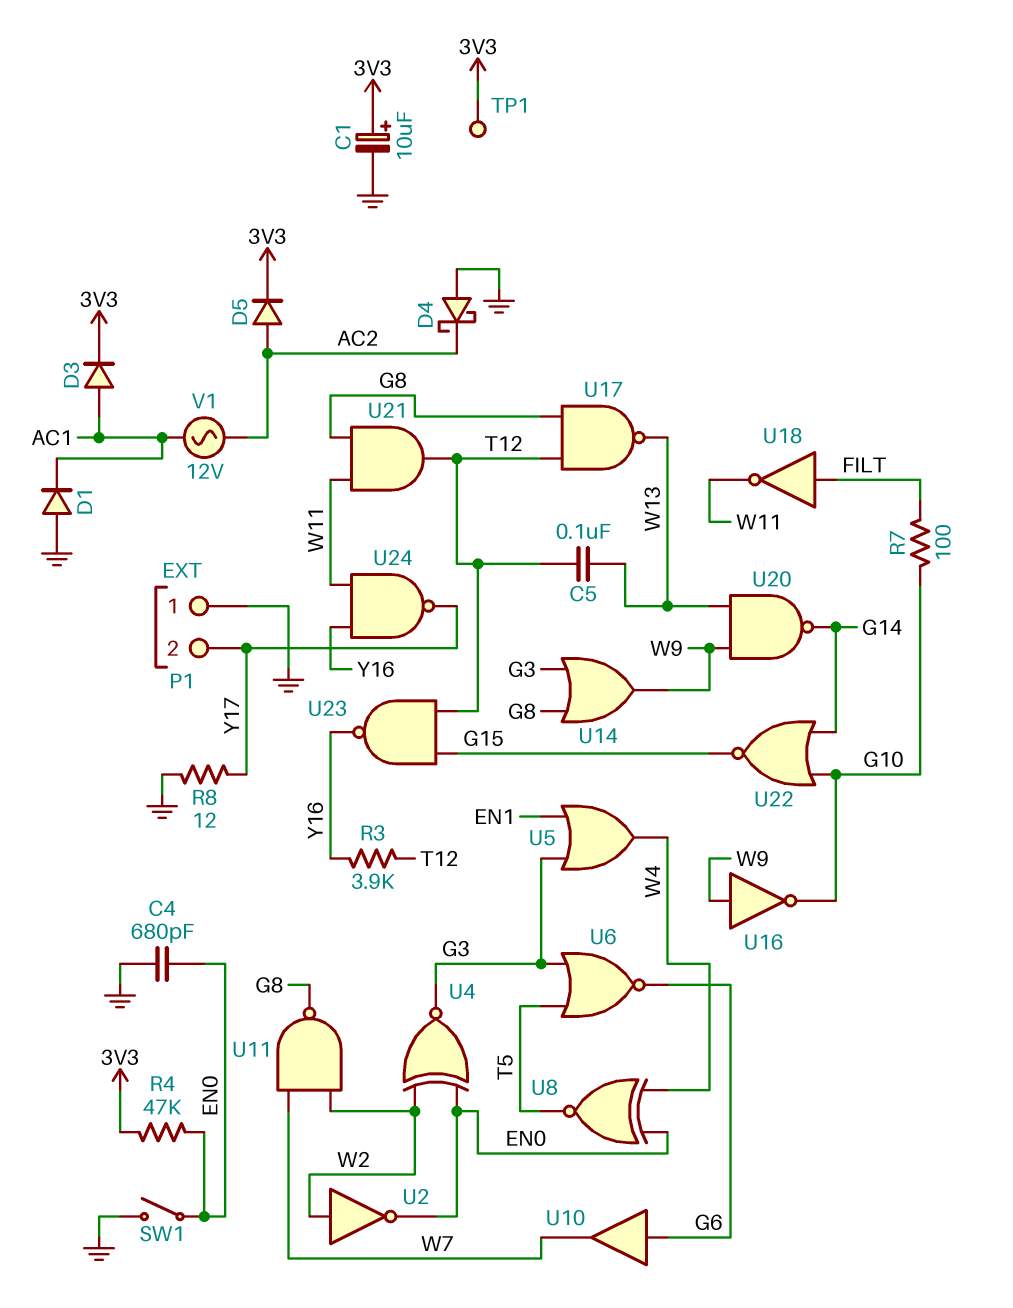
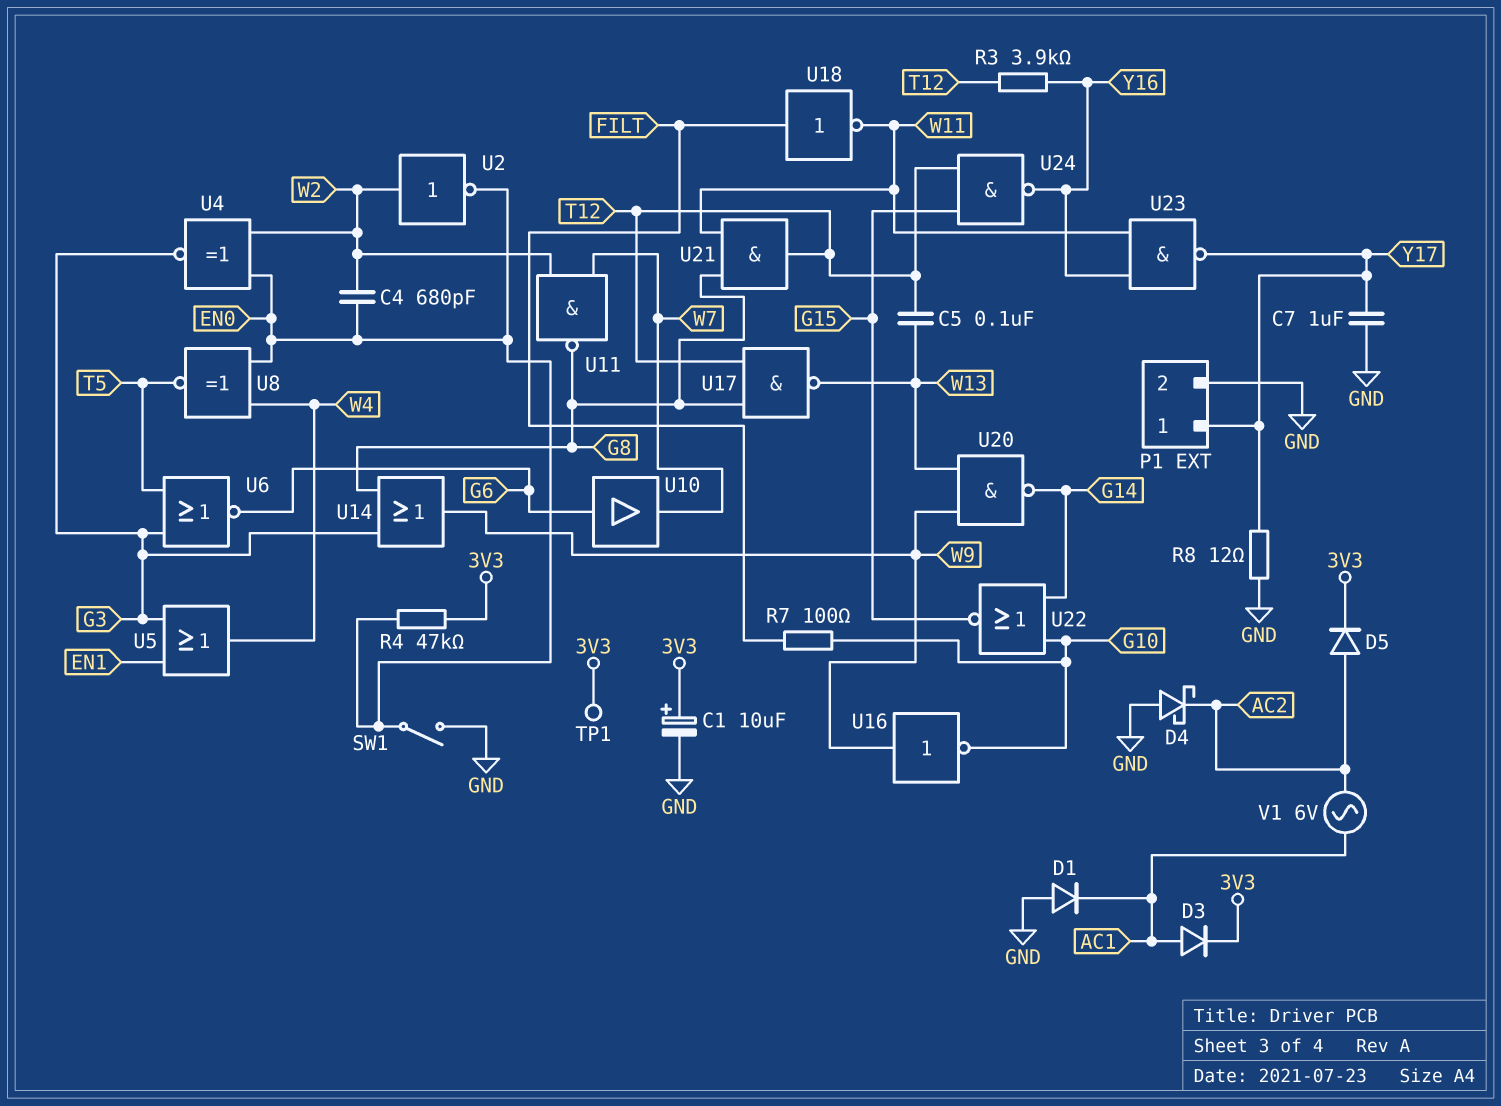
C4: 680pF (EN0, GND) -> 680pF (EN0, W2)
C7: none -> 1uF (GND, Y17)
P1 pin 1: GND -> Y17
P1 pin 2: Y17 -> GND
U23: NAND (in G15, in T12, out Y16) -> NAND (in W11, in Y16, out Y17)
U24: NAND (in W11, in Y16, out Y17) -> NAND (in G15, in T12, out Y16)
V1: AC 12V (AC1, AC2) -> AC 6V (AC1, AC2)

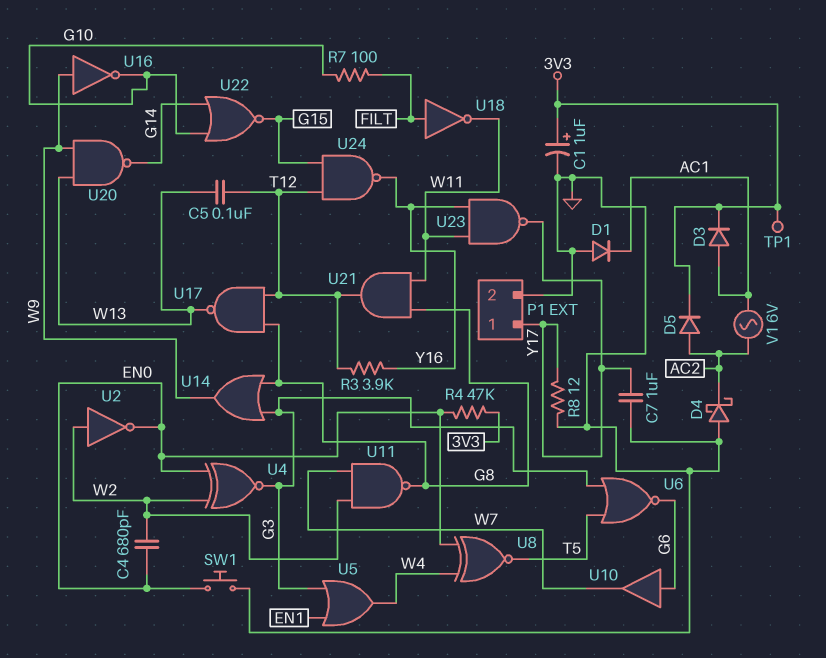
C1: 10uF (plus 3V3, minus GND) -> 1uF (plus 3V3, minus GND)
SW1: switch (EN0, GND) -> button (EN0, GND)

